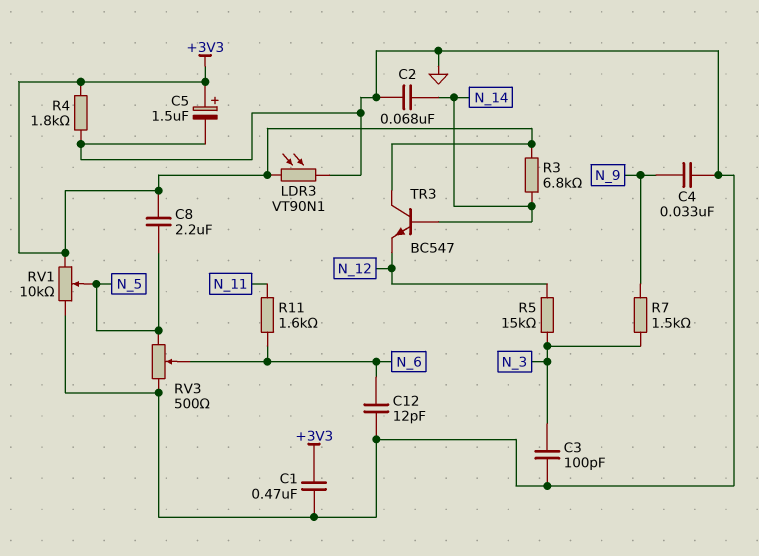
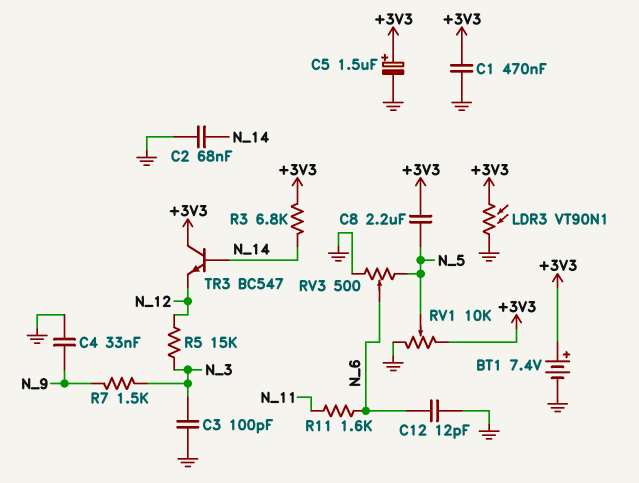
BT1: none -> 7.4V (plus +3V3, minus GND)
R4: 1.8k (+3V3, GND) -> none

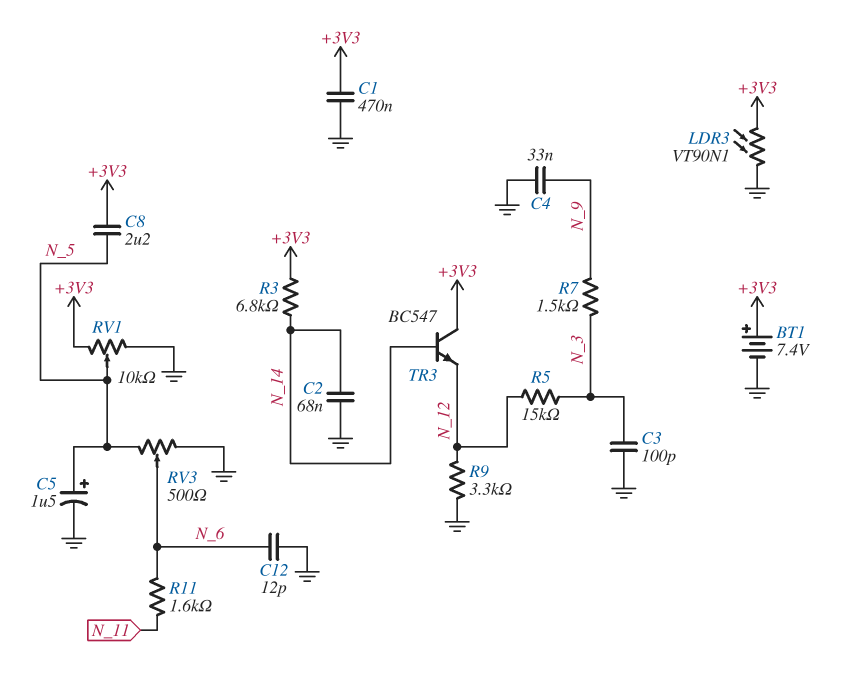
C5: 1.5uF (plus +3V3, minus GND) -> 1.5uF (plus N_5, minus GND)
R9: none -> 3.3k (GND, N_12)

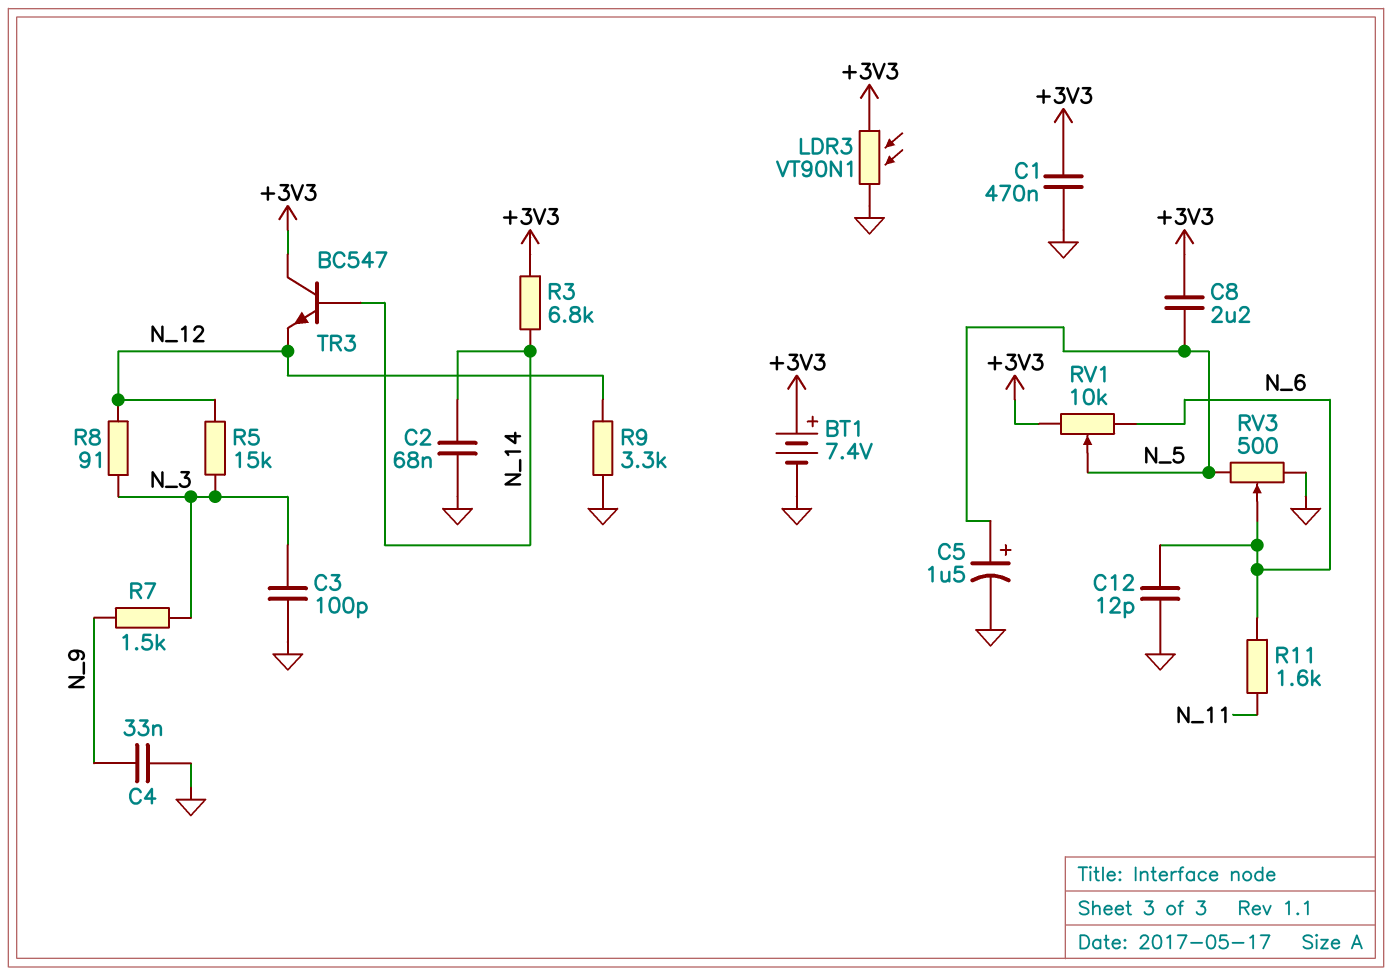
R8: none -> 91 (N_3, N_12)
RV1: 10k (+3V3, GND, wiper N_5) -> 10k (+3V3, N_6, wiper N_5)

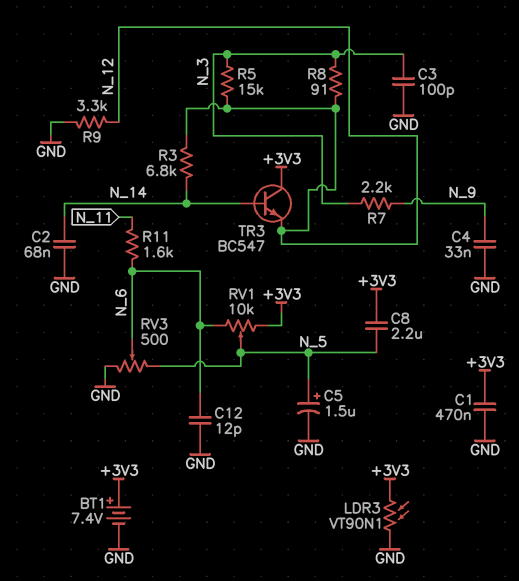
R3: 6.8k (+3V3, N_14) -> 6.8k (N_12, N_14)
R7: 1.5k (N_3, N_9) -> 2.2k (N_3, N_9)

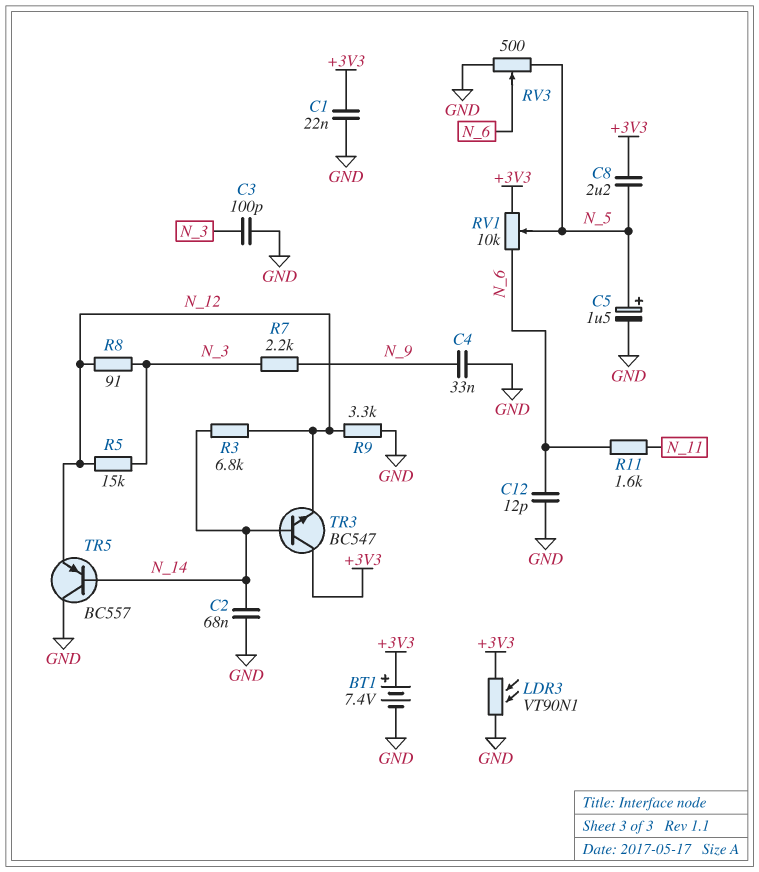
C1: 470nF (+3V3, GND) -> 22nF (+3V3, GND)
TR5: none -> PNP BC557 (B N_14, C GND, E N_12)

